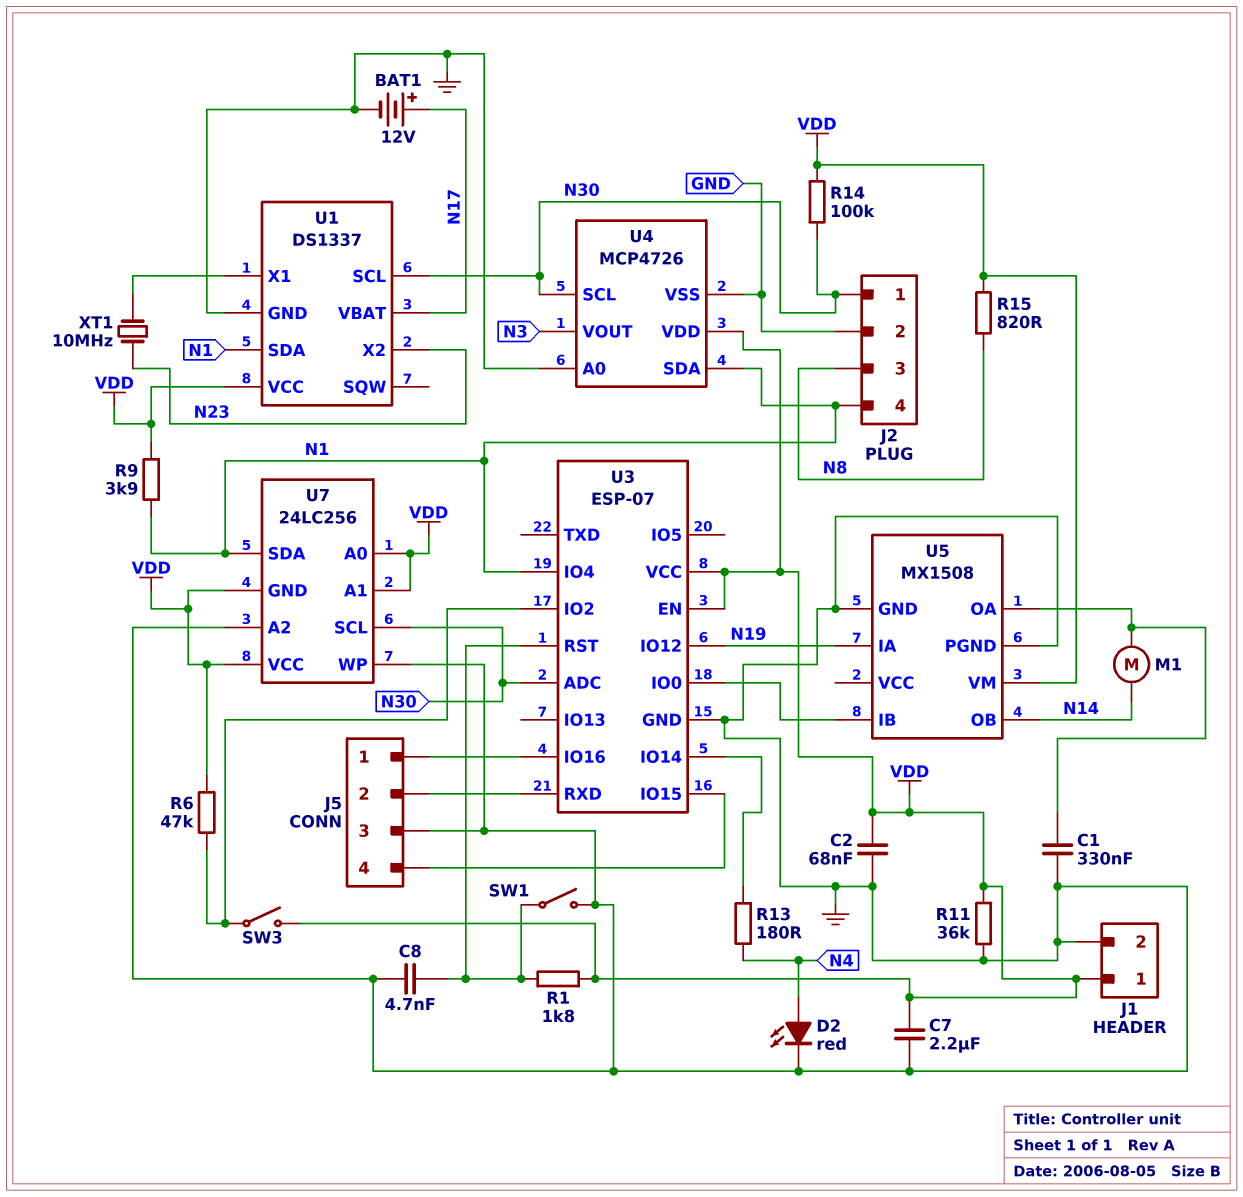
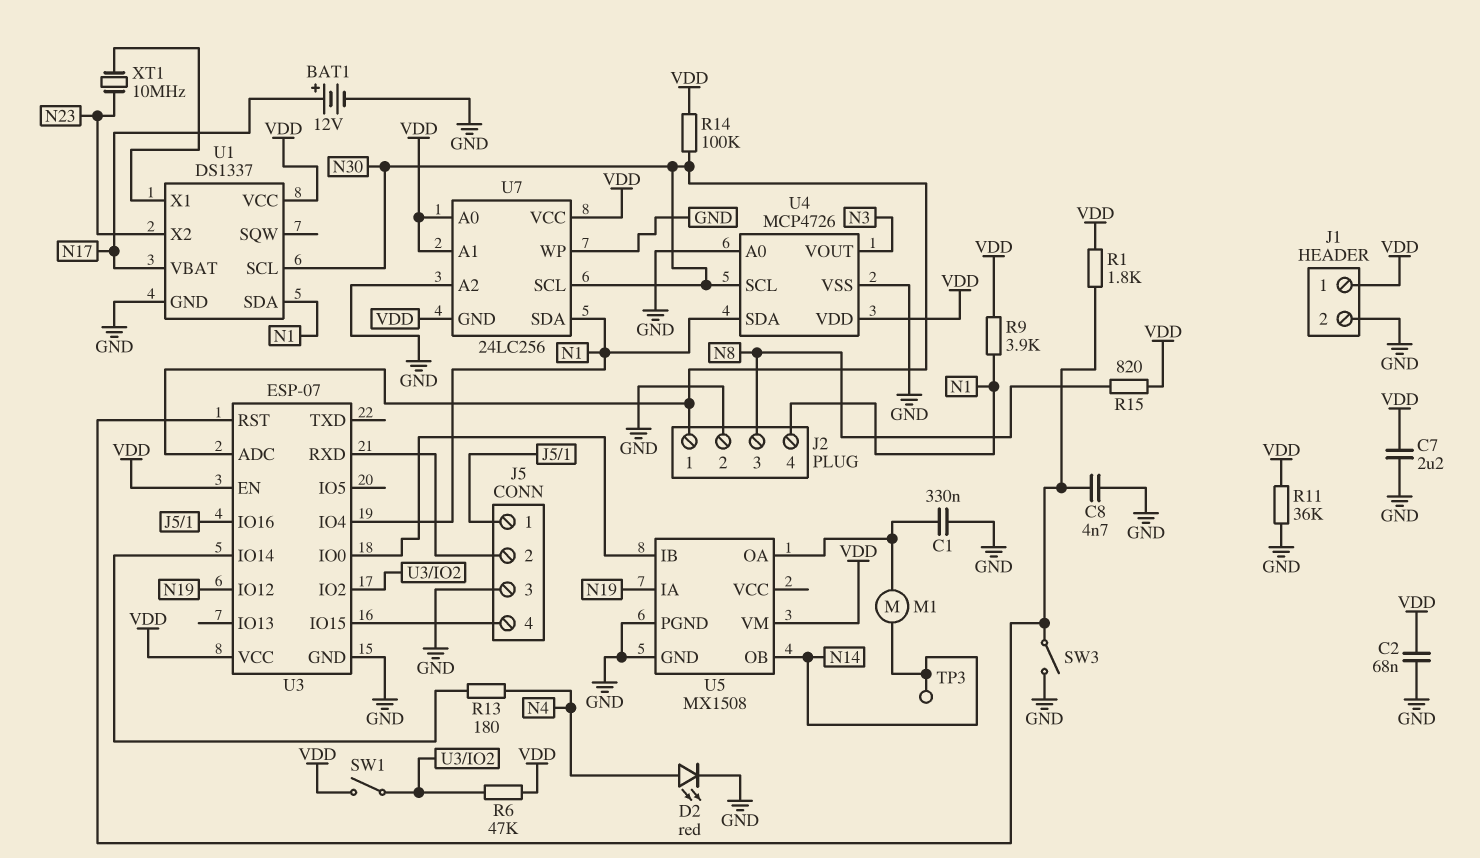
SW1: switch (GND, U3/RST) -> switch (U3/IO2, VDD)
SW3: switch (U3/IO2, VDD) -> switch (GND, U3/RST)
TP3: none -> test point (N14)

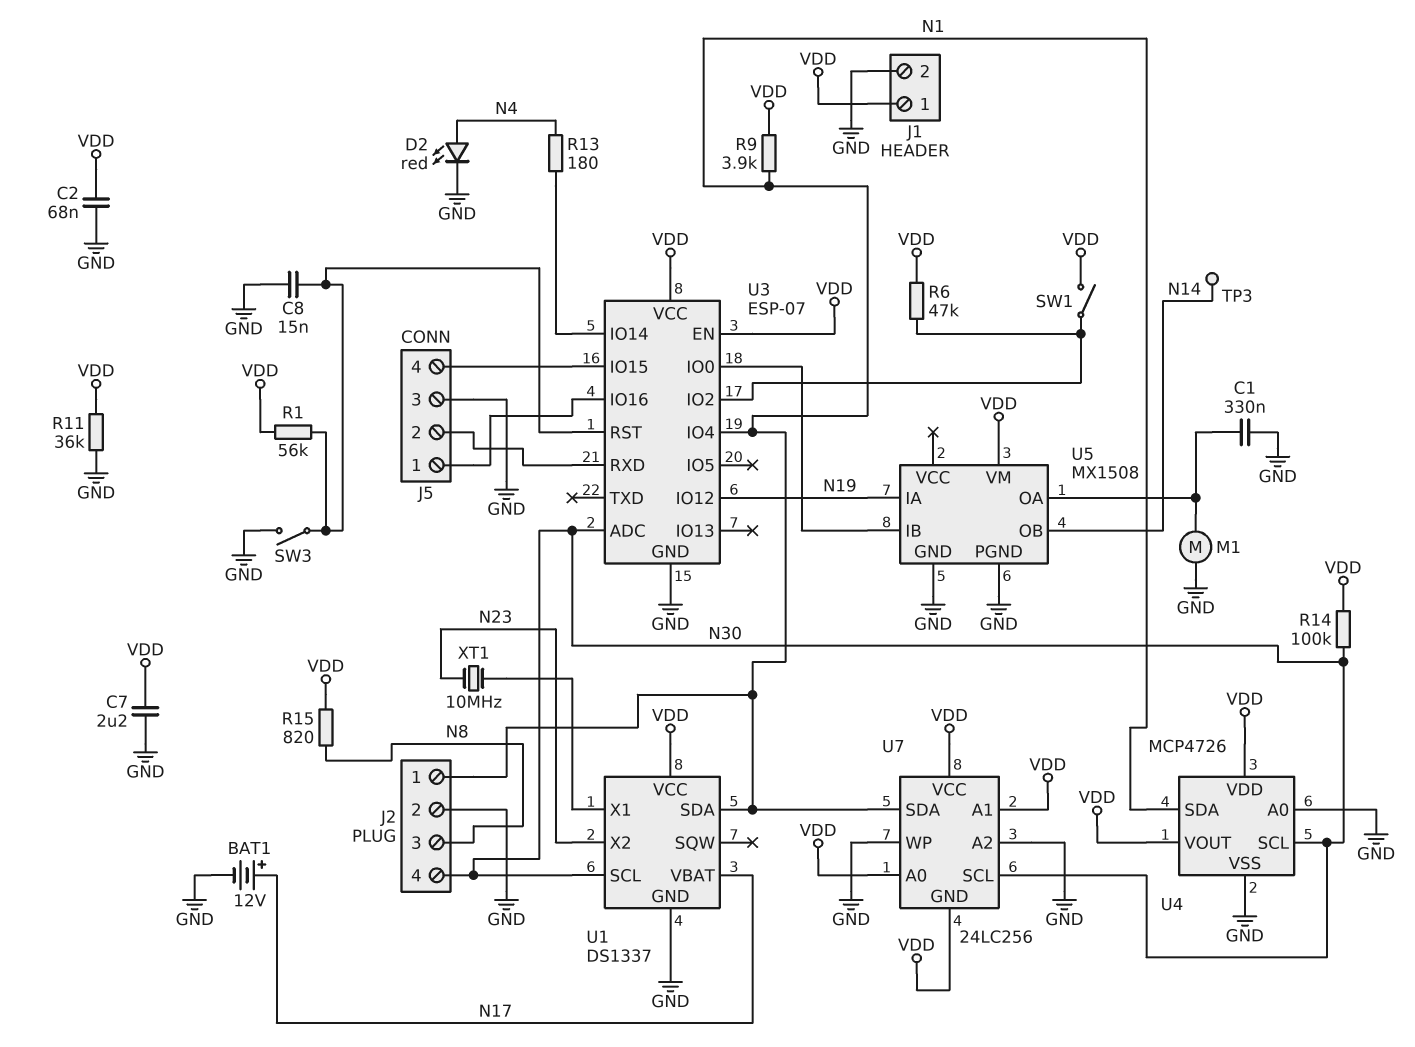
C8: 4.7nF (GND, U3/RST) -> 15nF (GND, U3/RST)
J2 pin 1: N30 -> N1
J2 pin 4: N1 -> N30
M1: motor (N14, U5/OA) -> motor (GND, U5/OA)
R1: 1.8k (U3/RST, VDD) -> 56k (U3/RST, VDD)
U4 pin VOUT: N3 -> VDD

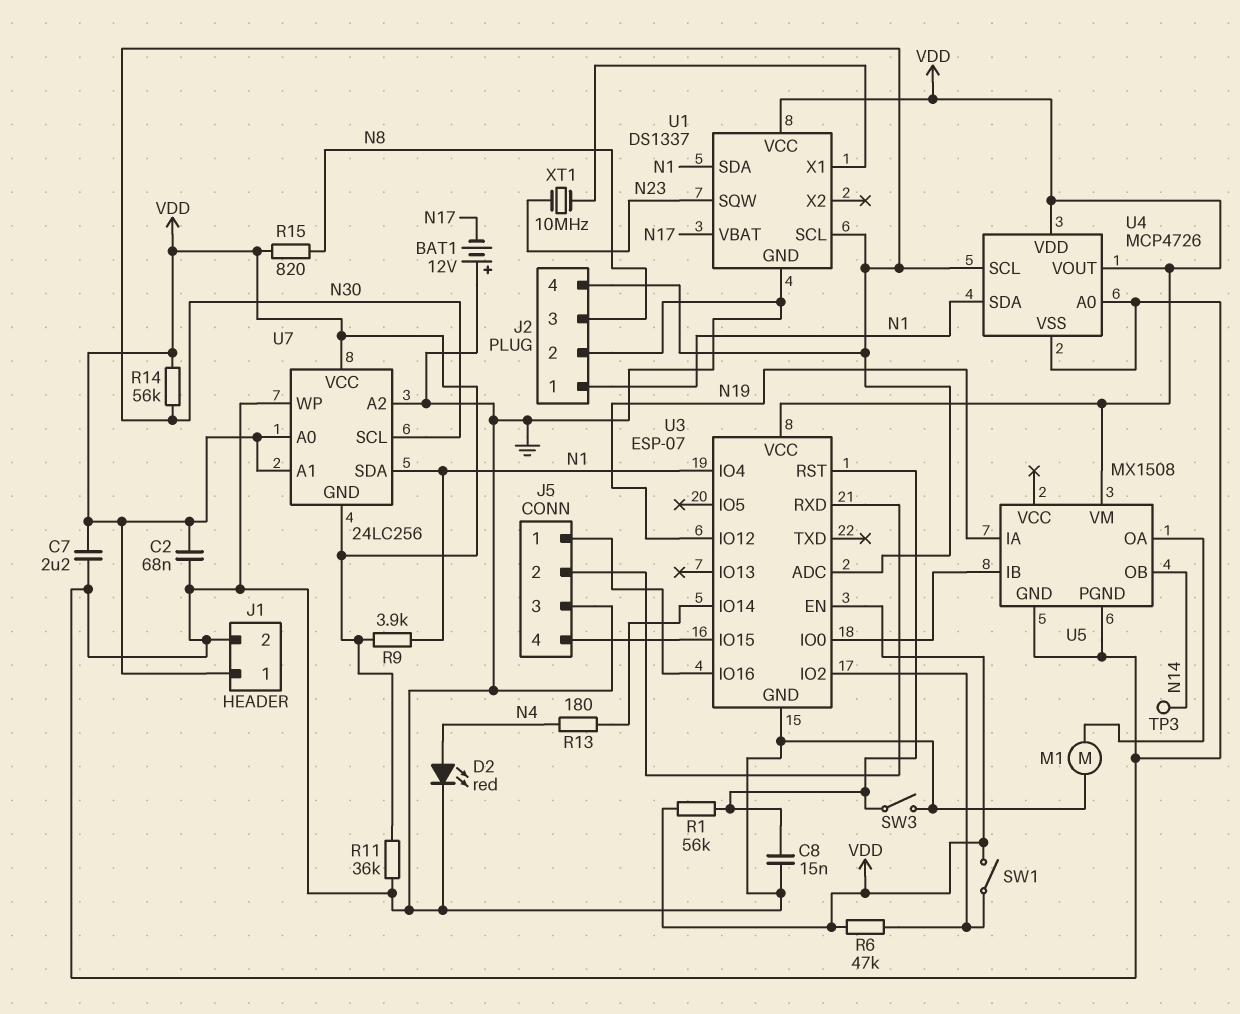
BAT1: 12V (plus N17, minus GND) -> 12V (plus GND, minus N17)
C1: 330nF (GND, U5/OA) -> none
R14: 100k (N30, VDD) -> 56k (N30, VDD)
U1 pin SQW: none -> N23
U1 pin X2: N23 -> none

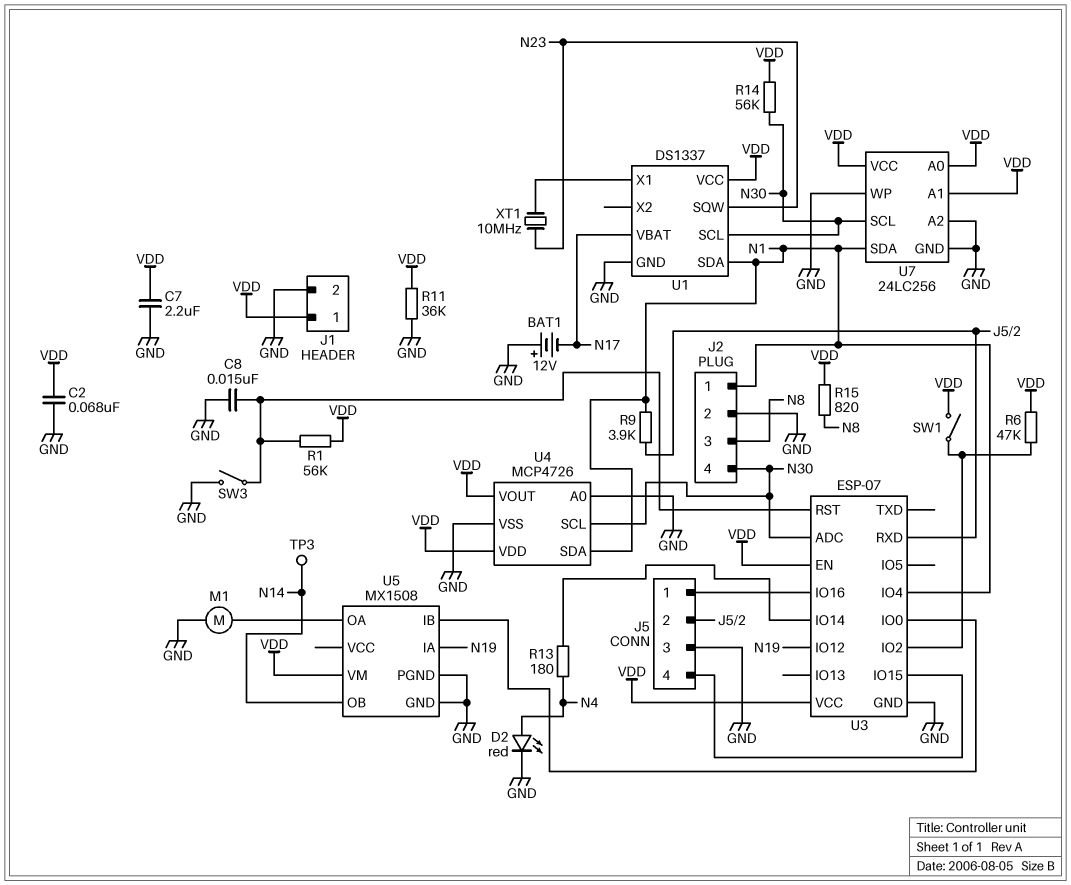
R9: 3.9k (N1, VDD) -> 3.9k (J5/2, N1)
U7 pin GND: VDD -> GND

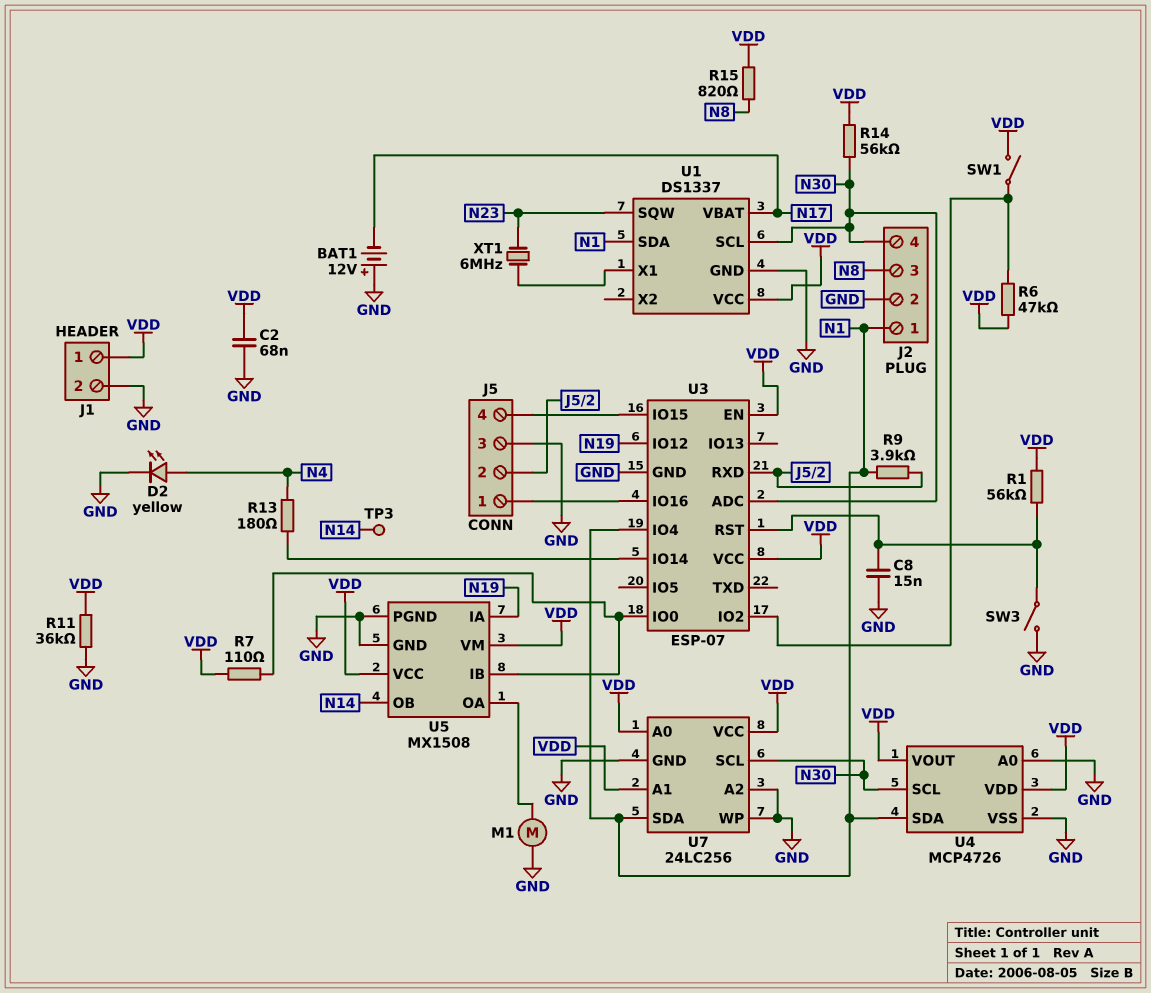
C7: 2.2uF (GND, VDD) -> none
D2: LED red (A N4, K GND) -> LED yellow (A N4, K GND)
R7: none -> 110 (U3/IO0, VDD)
U5 pin VCC: none -> VDD
XT1: 10MHz (N23, U1/X1) -> 6MHz (N23, U1/X1)

